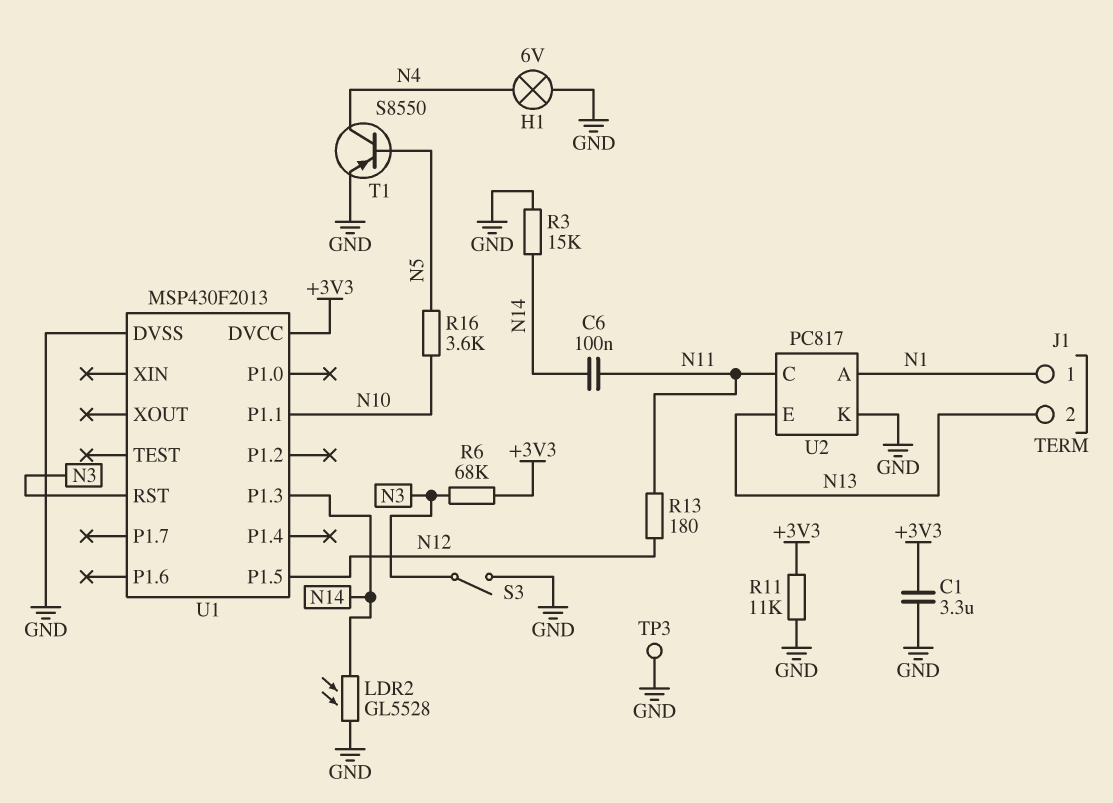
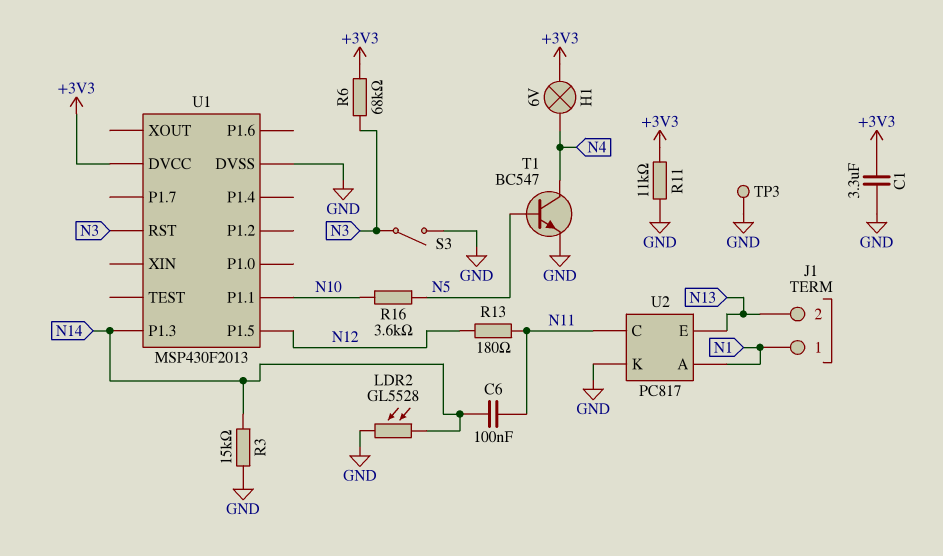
H1: lamp 6V (GND, N4) -> lamp 6V (+3V3, N4)
T1: PNP S8550 (B N5, C N4, E GND) -> NPN BC547 (B N5, C N4, E GND)

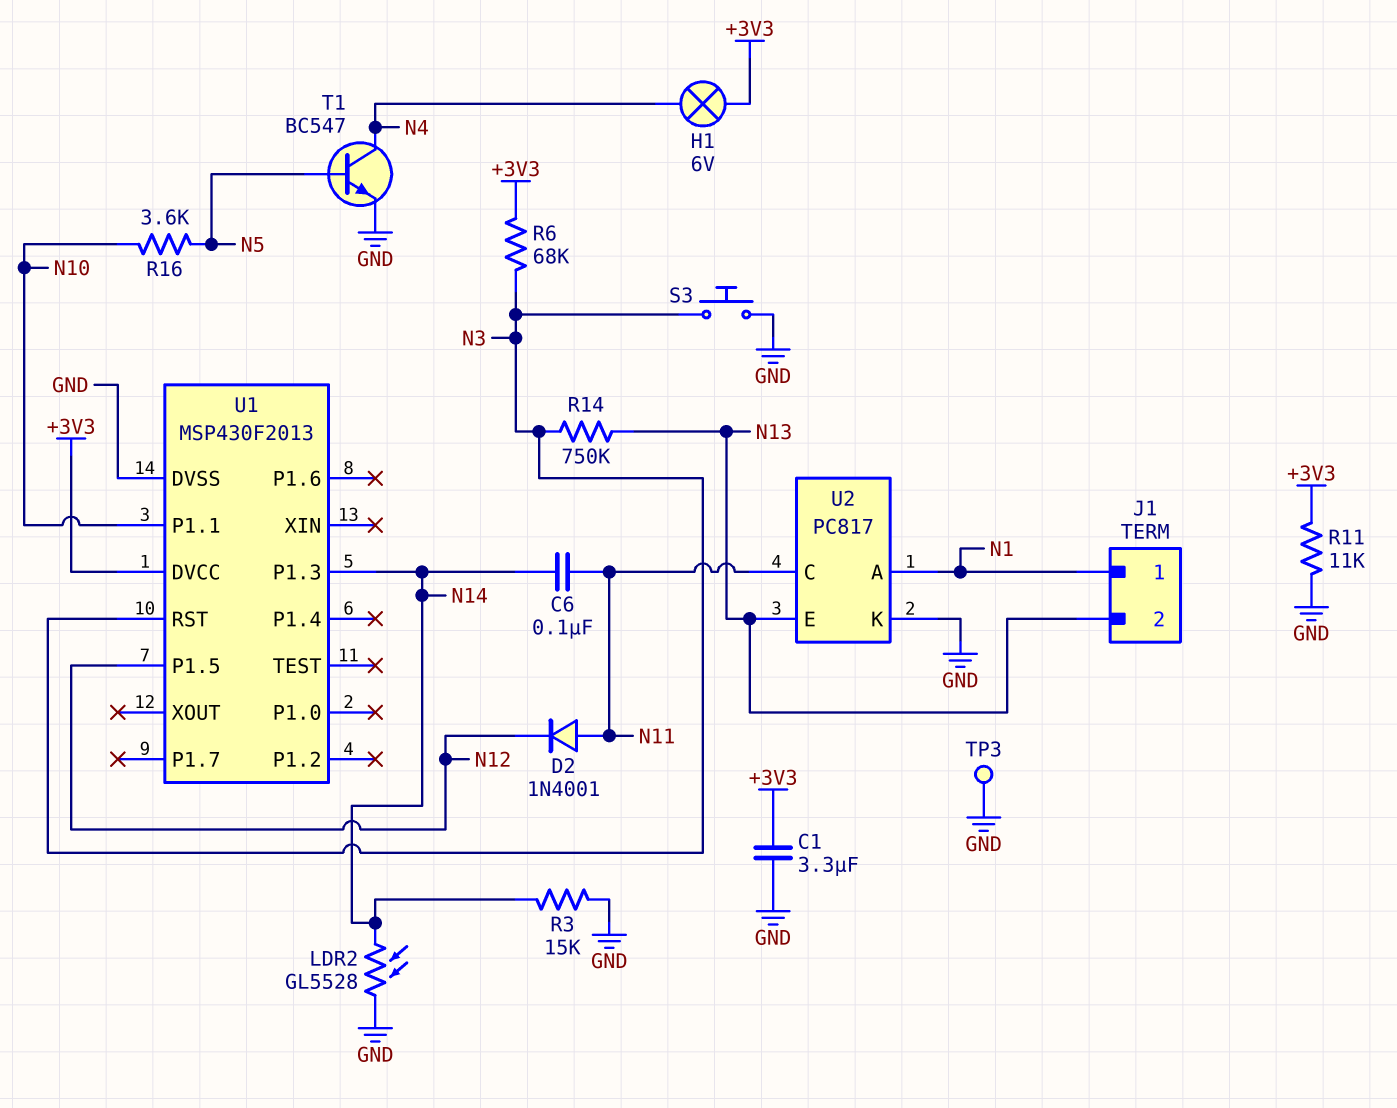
D2: none -> diode 1N4001 (A N11, K N12)
R13: 180 (N11, N12) -> none
R14: none -> 750k (N3, N13)
S3: switch (GND, N3) -> button (GND, N3)

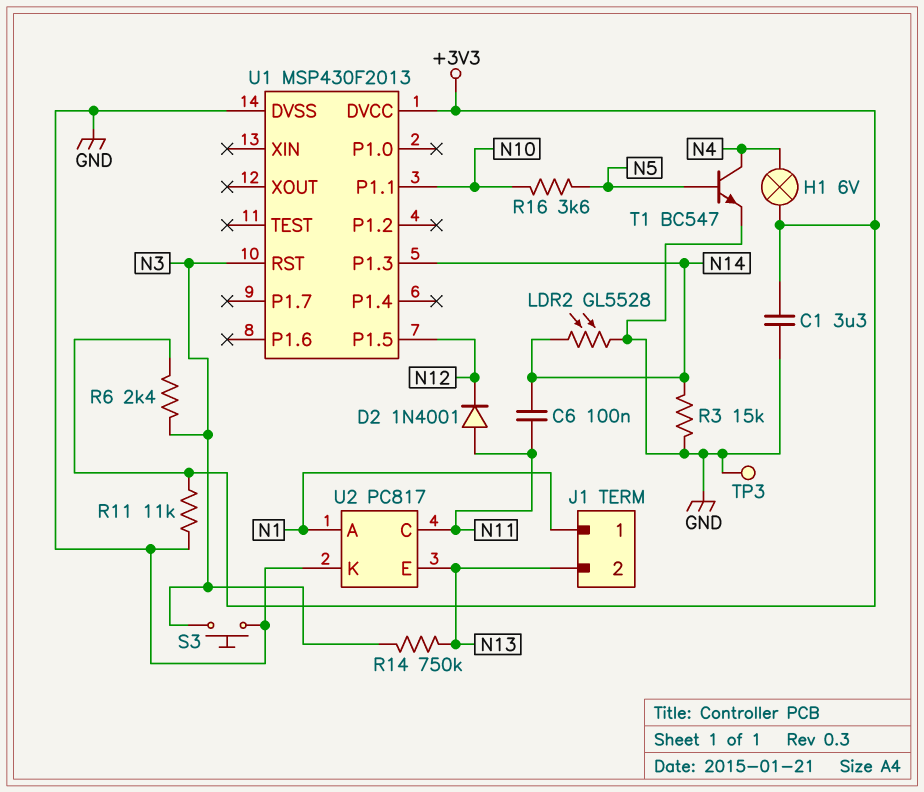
R6: 68k (+3V3, N3) -> 2.4k (+3V3, N3)

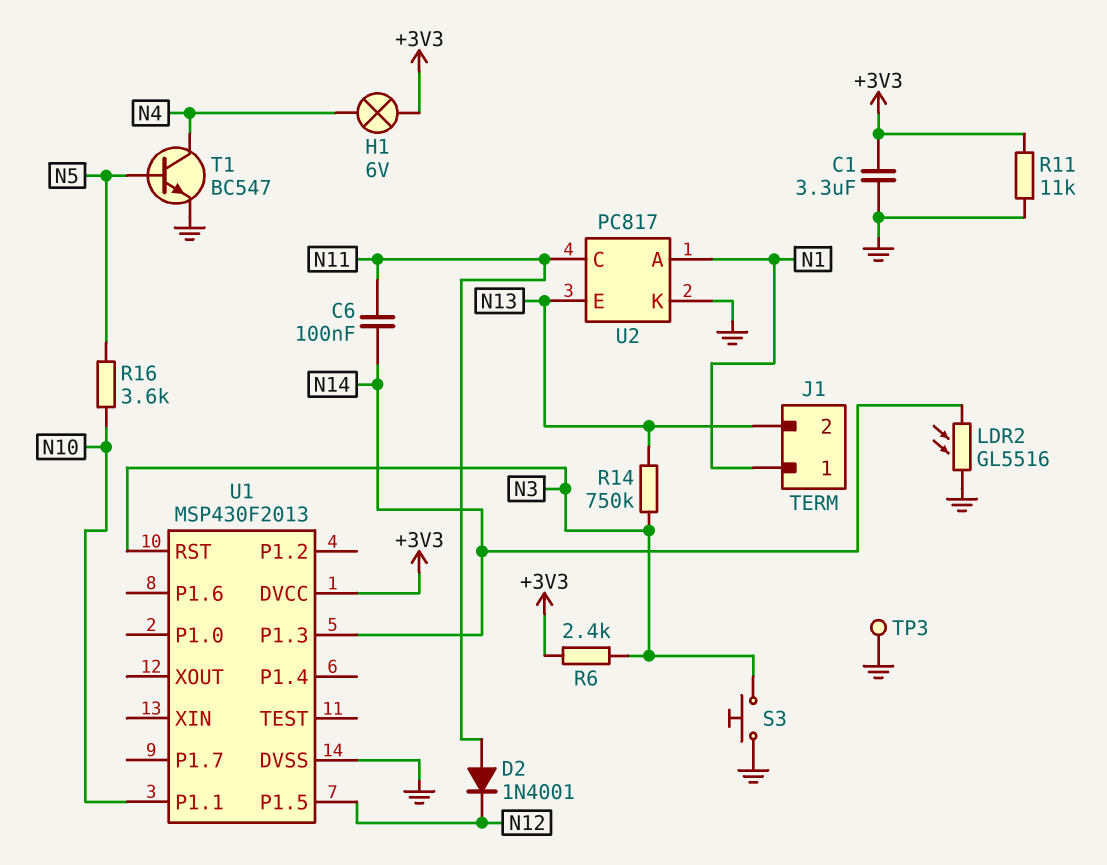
LDR2: GL5528 (GND, N14) -> GL5516 (GND, N14)
R3: 15k (GND, N14) -> none

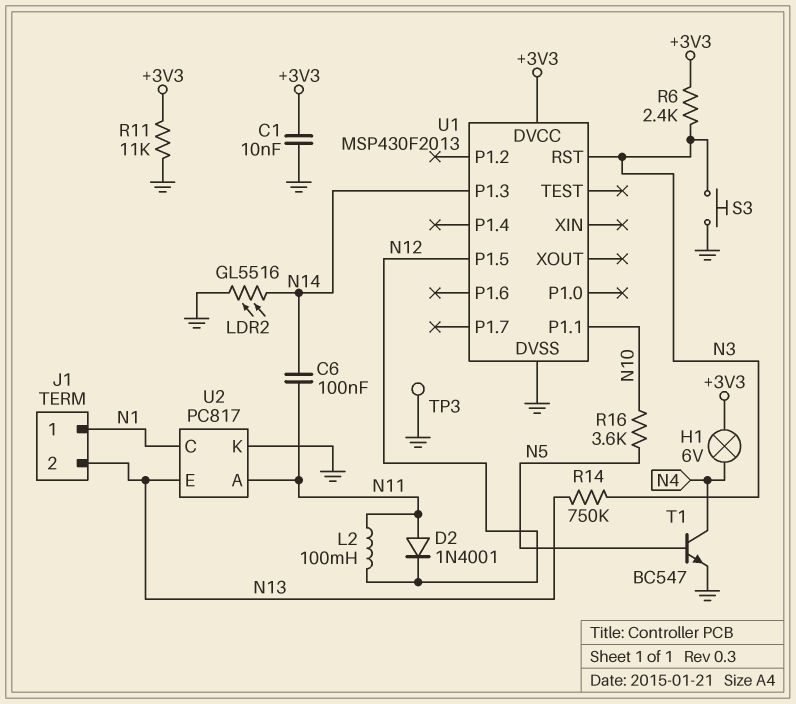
C1: 3.3uF (+3V3, GND) -> 10nF (+3V3, GND)
L2: none -> 100mH (N11, N12)
U2 pin A: N1 -> N11
U2 pin C: N11 -> N1

